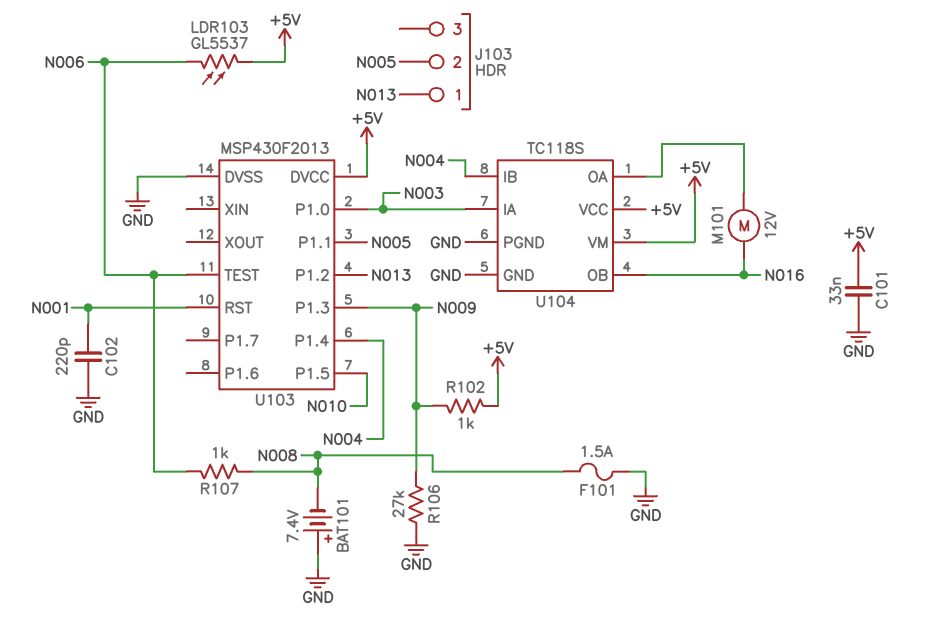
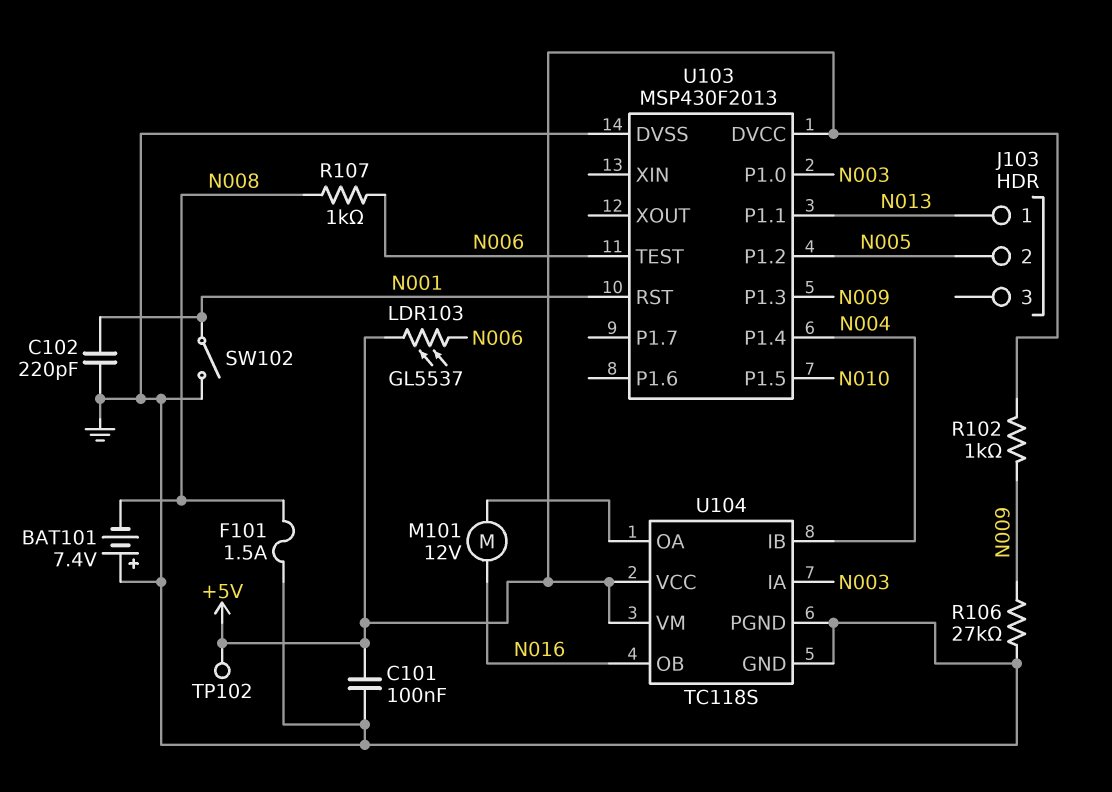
C101: 33nF (+5V, GND) -> 100nF (+5V, GND)
SW102: none -> switch (GND, N001)
TP102: none -> test point (+5V)
U103 pin P1.1: N005 -> N013
U103 pin P1.2: N013 -> N005

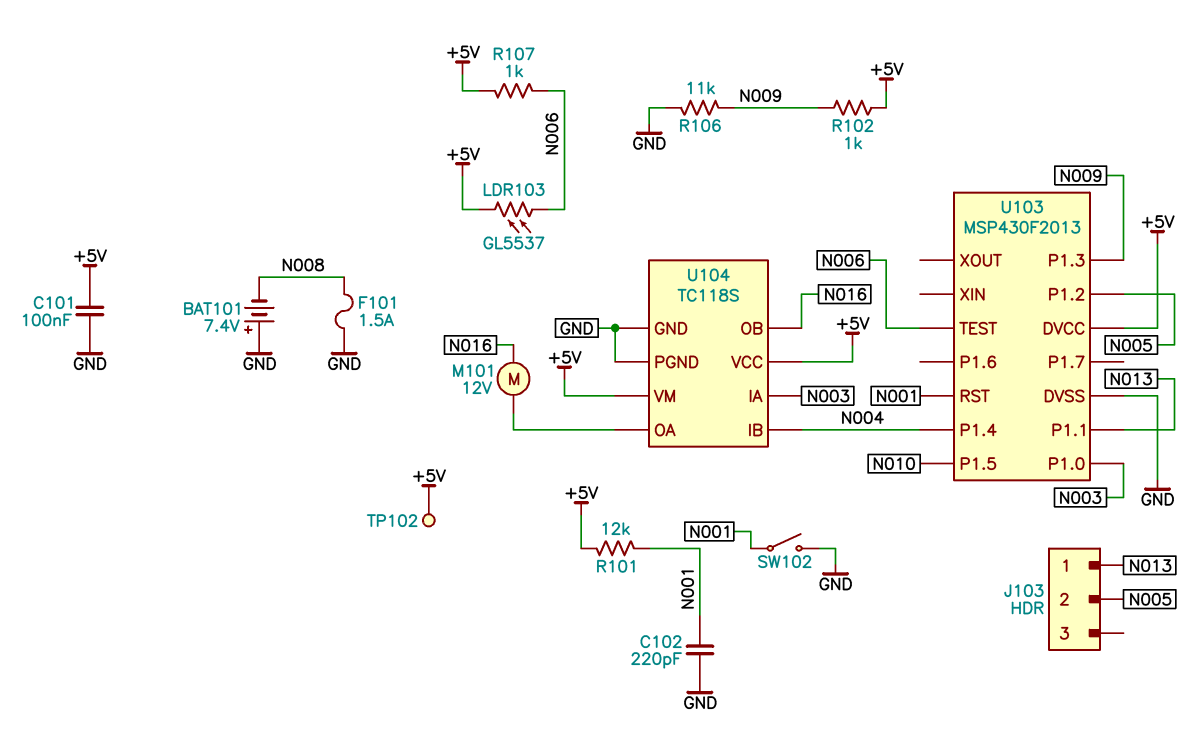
R101: none -> 12k (+5V, N001)
R106: 27k (GND, N009) -> 11k (GND, N009)
R107: 1k (N006, N008) -> 1k (+5V, N006)

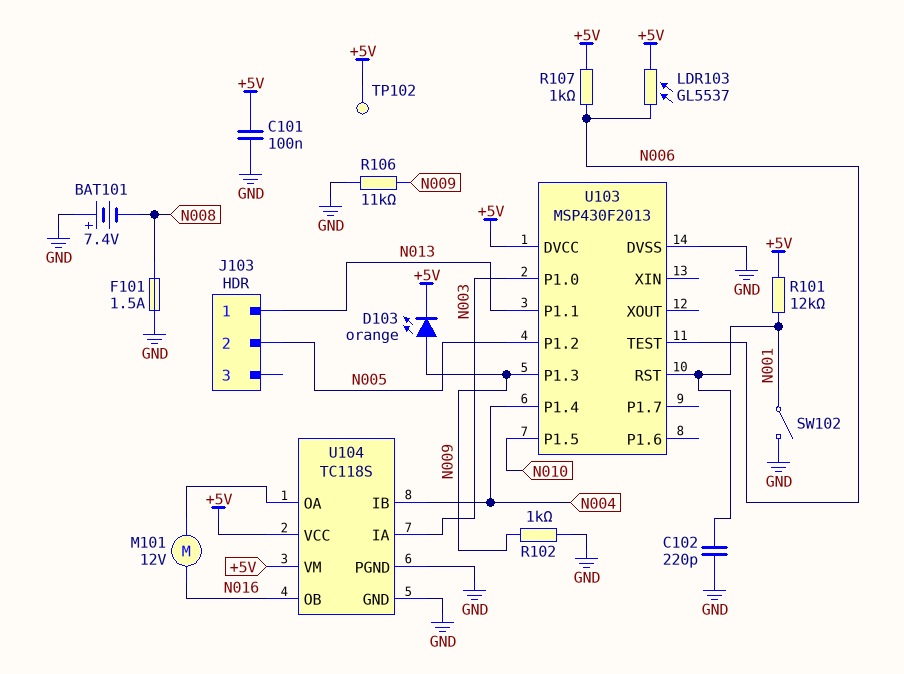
D103: none -> LED orange (A N009, K +5V)
R102: 1k (+5V, N009) -> 1k (GND, N009)

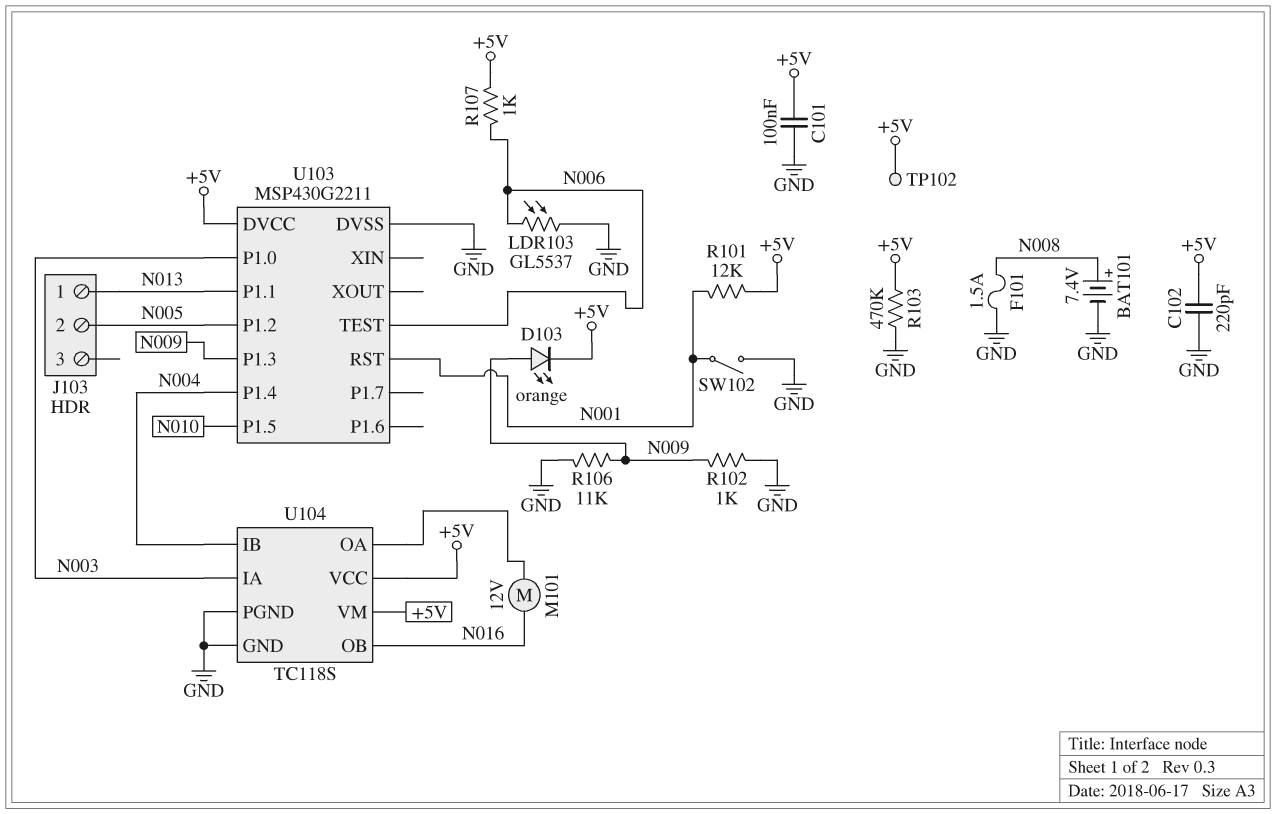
BAT101: 7.4V (plus GND, minus N008) -> 7.4V (plus N008, minus GND)
C102: 220pF (GND, N001) -> 220pF (+5V, GND)
LDR103: GL5537 (+5V, N006) -> GL5537 (GND, N006)
R103: none -> 470k (+5V, GND)
U103: MSP430F2013 -> MSP430G2211

